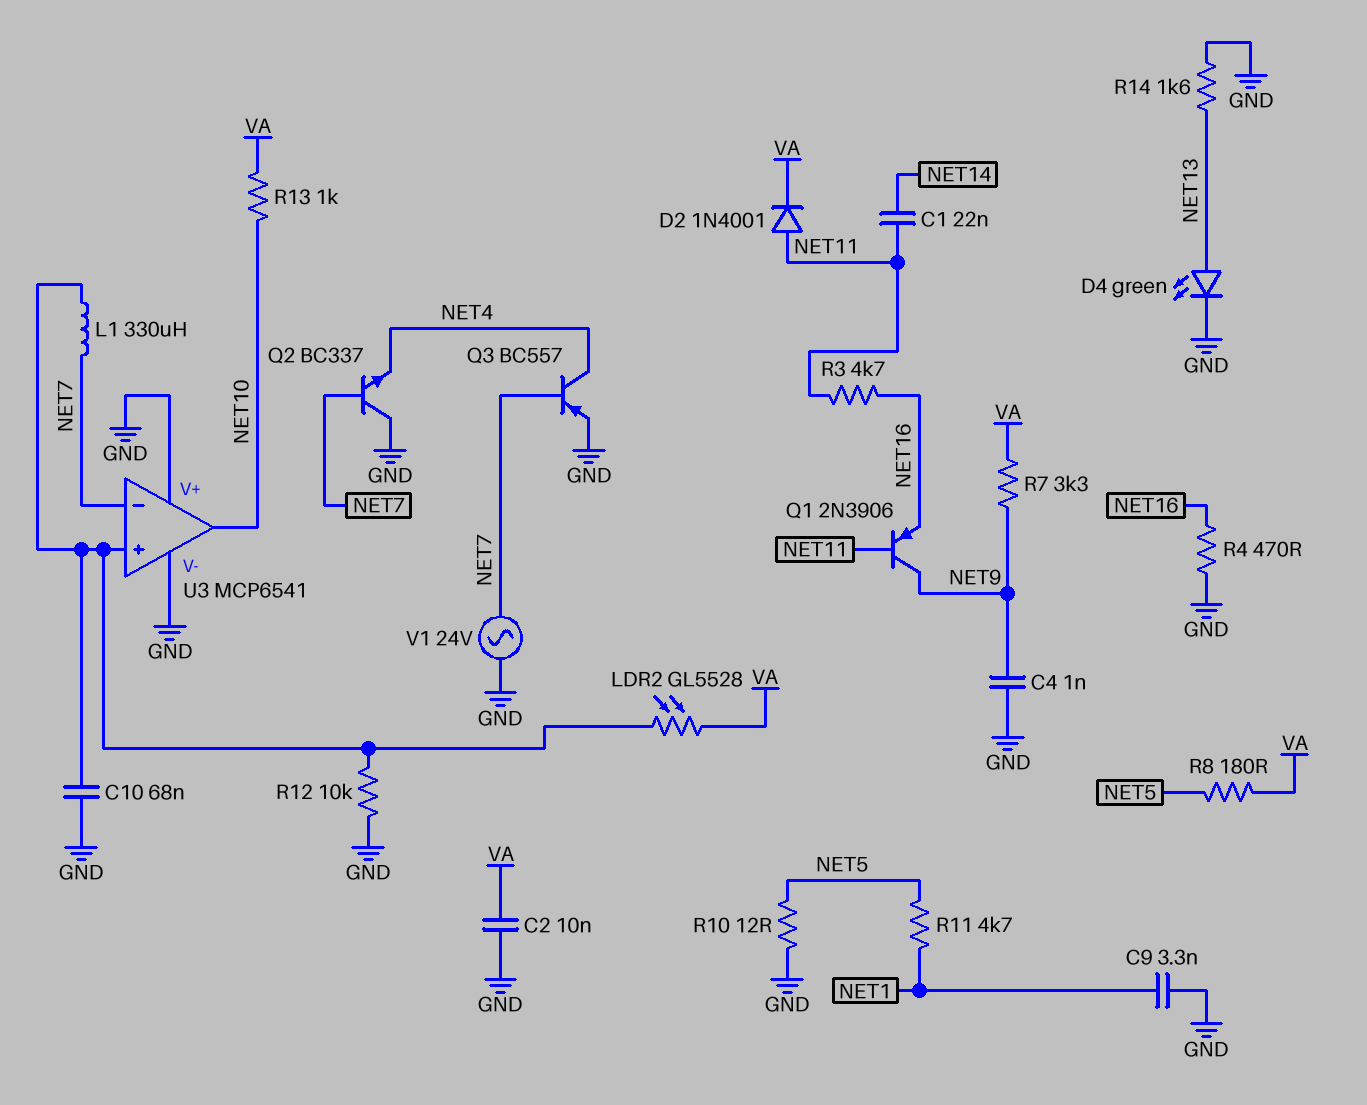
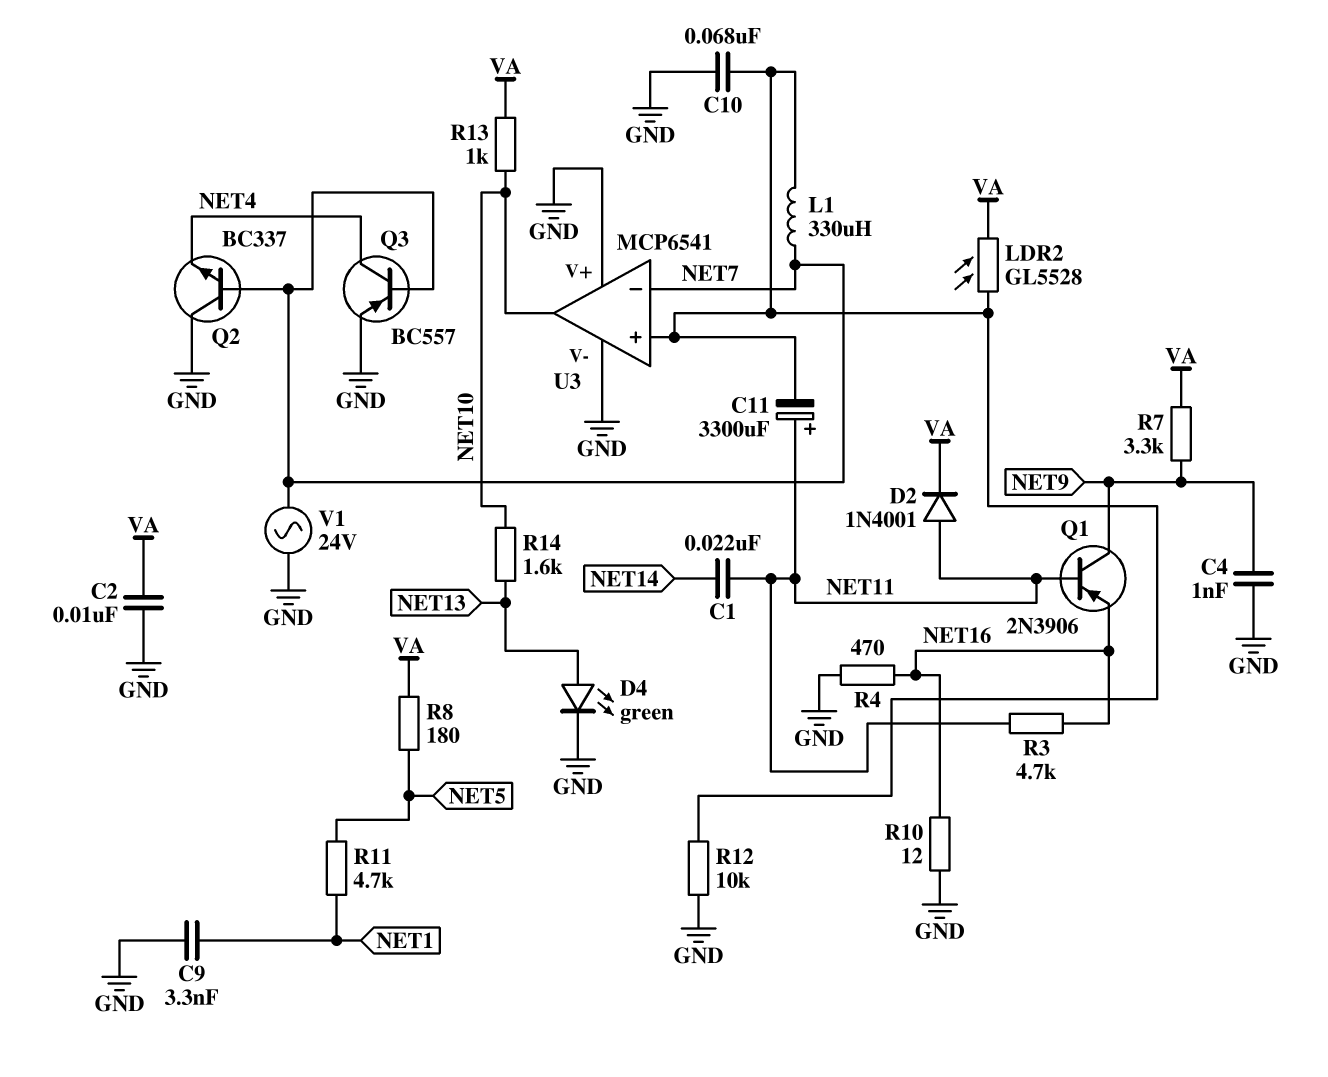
C11: none -> 3300uF (plus NET11, minus U3/in+)
R10: 12 (GND, NET5) -> 12 (GND, NET16)
R14: 1.6k (GND, NET13) -> 1.6k (NET10, NET13)

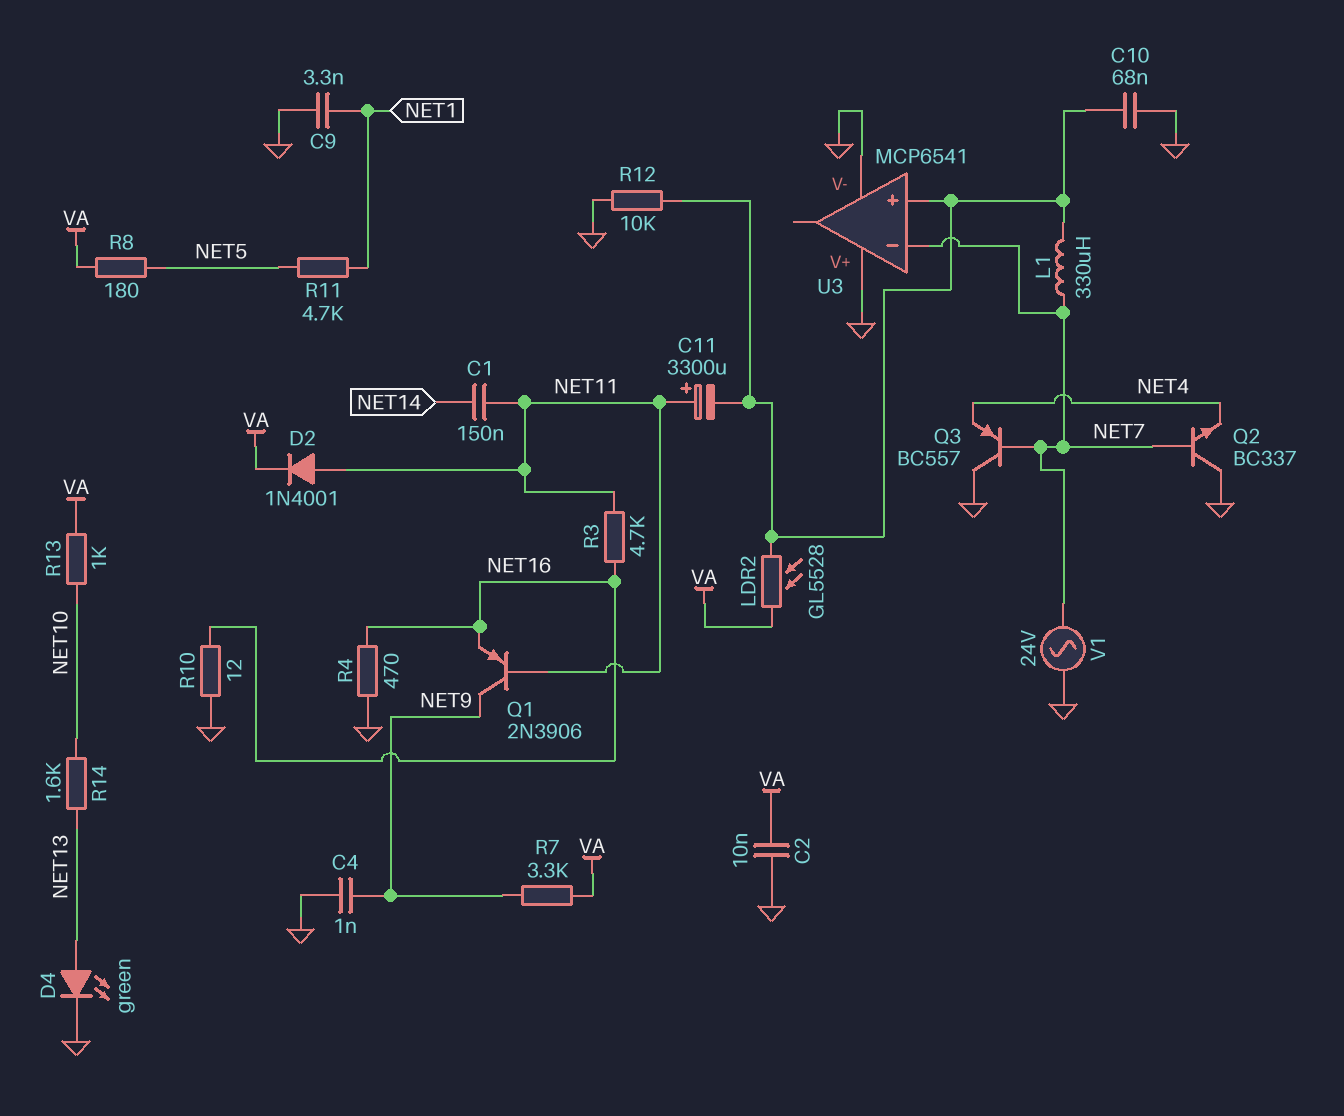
C1: 22nF (NET11, NET14) -> 150nF (NET11, NET14)
Q3: PNP BC557 (B NET7, C NET4, E GND) -> PNP BC557 (B NET7, C GND, E NET4)
U3 pin out: NET10 -> none

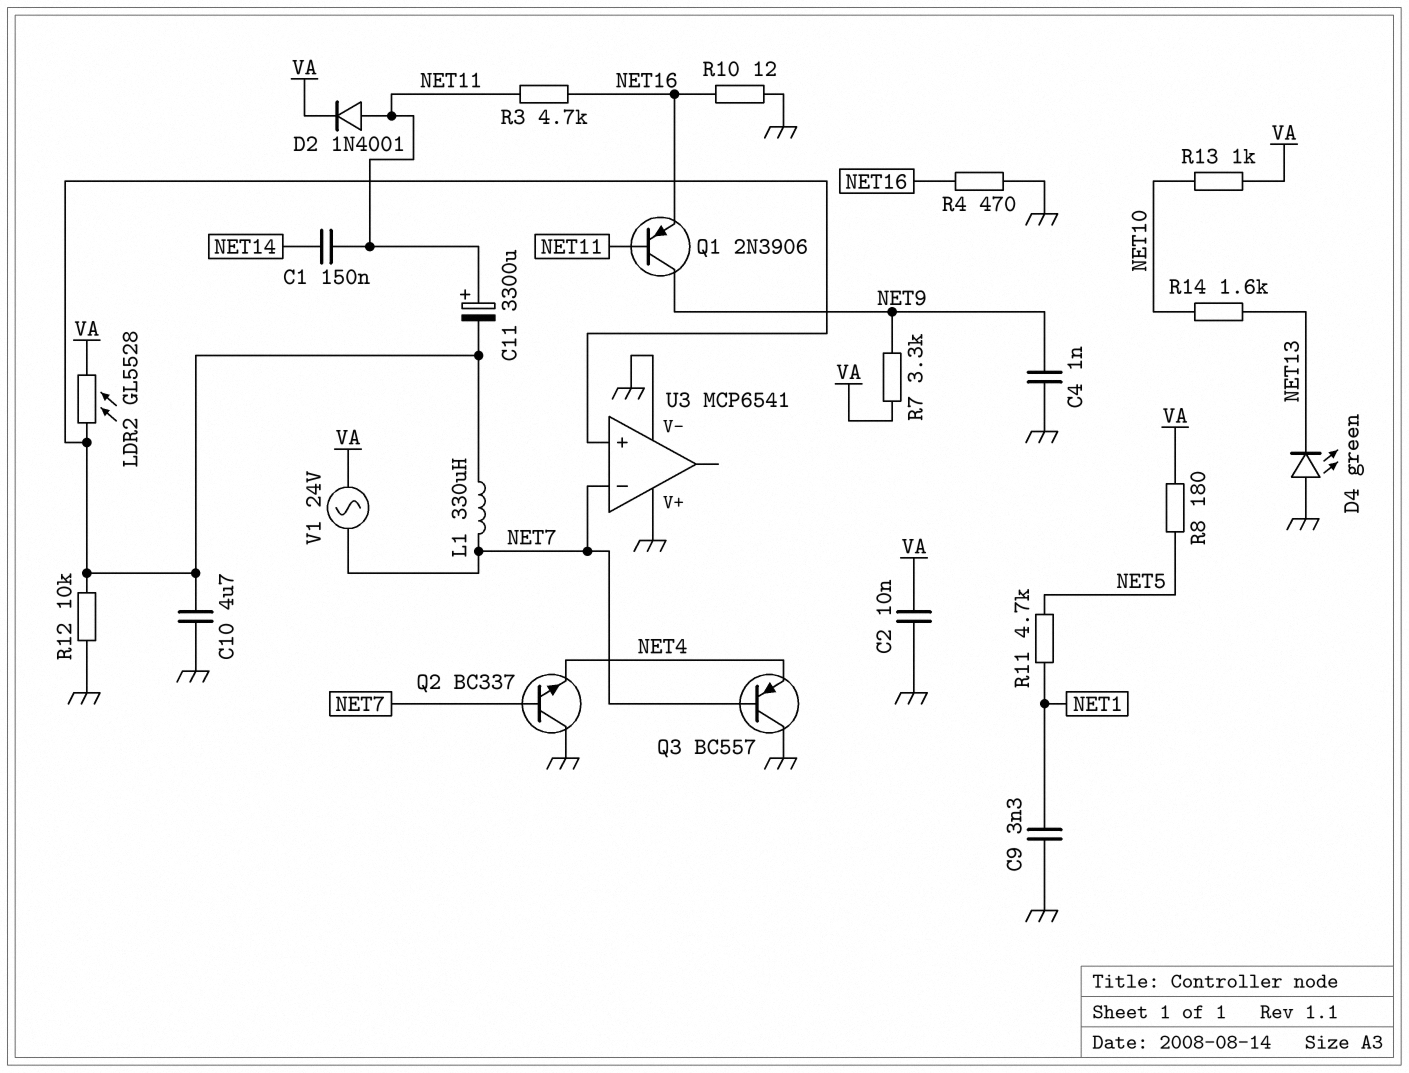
C10: 68nF (GND, U3/in+) -> 4.7uF (GND, U3/in+)
D4: LED green (A NET13, K GND) -> LED green (A GND, K NET13)
V1: AC 24V (GND, NET7) -> AC 24V (NET7, VA)

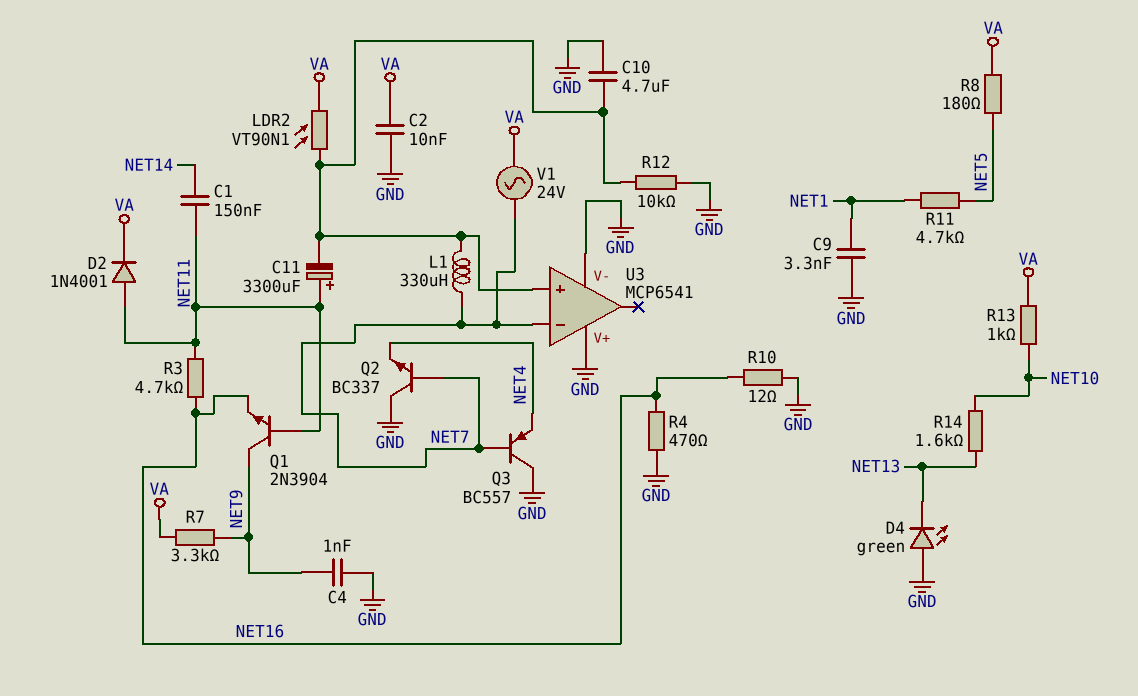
LDR2: GL5528 (U3/in+, VA) -> VT90N1 (U3/in+, VA)
Q1: PNP 2N3906 (B NET11, C NET9, E NET16) -> NPN 2N3904 (B NET11, C NET9, E NET16)

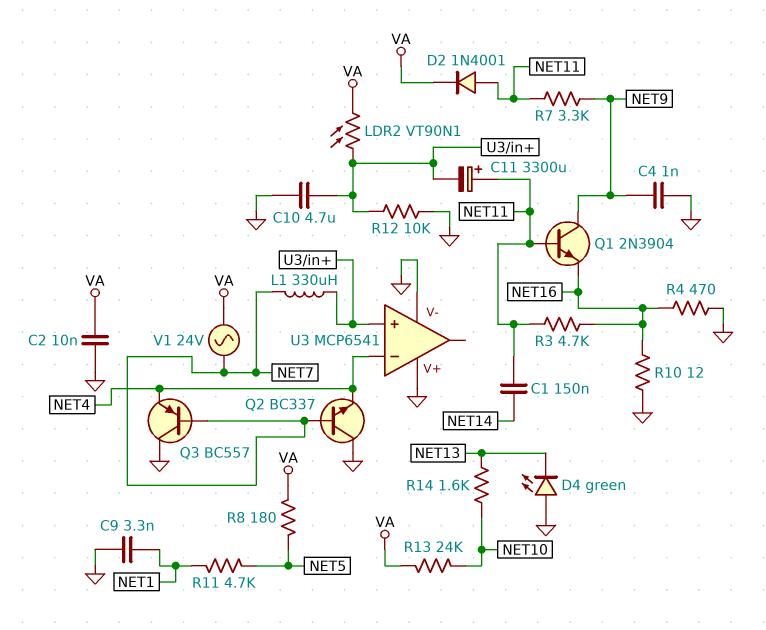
R7: 3.3k (NET9, VA) -> 3.3k (NET9, NET11)
R13: 1k (NET10, VA) -> 24k (NET10, VA)
U3 pin in-: NET7 -> NET4

